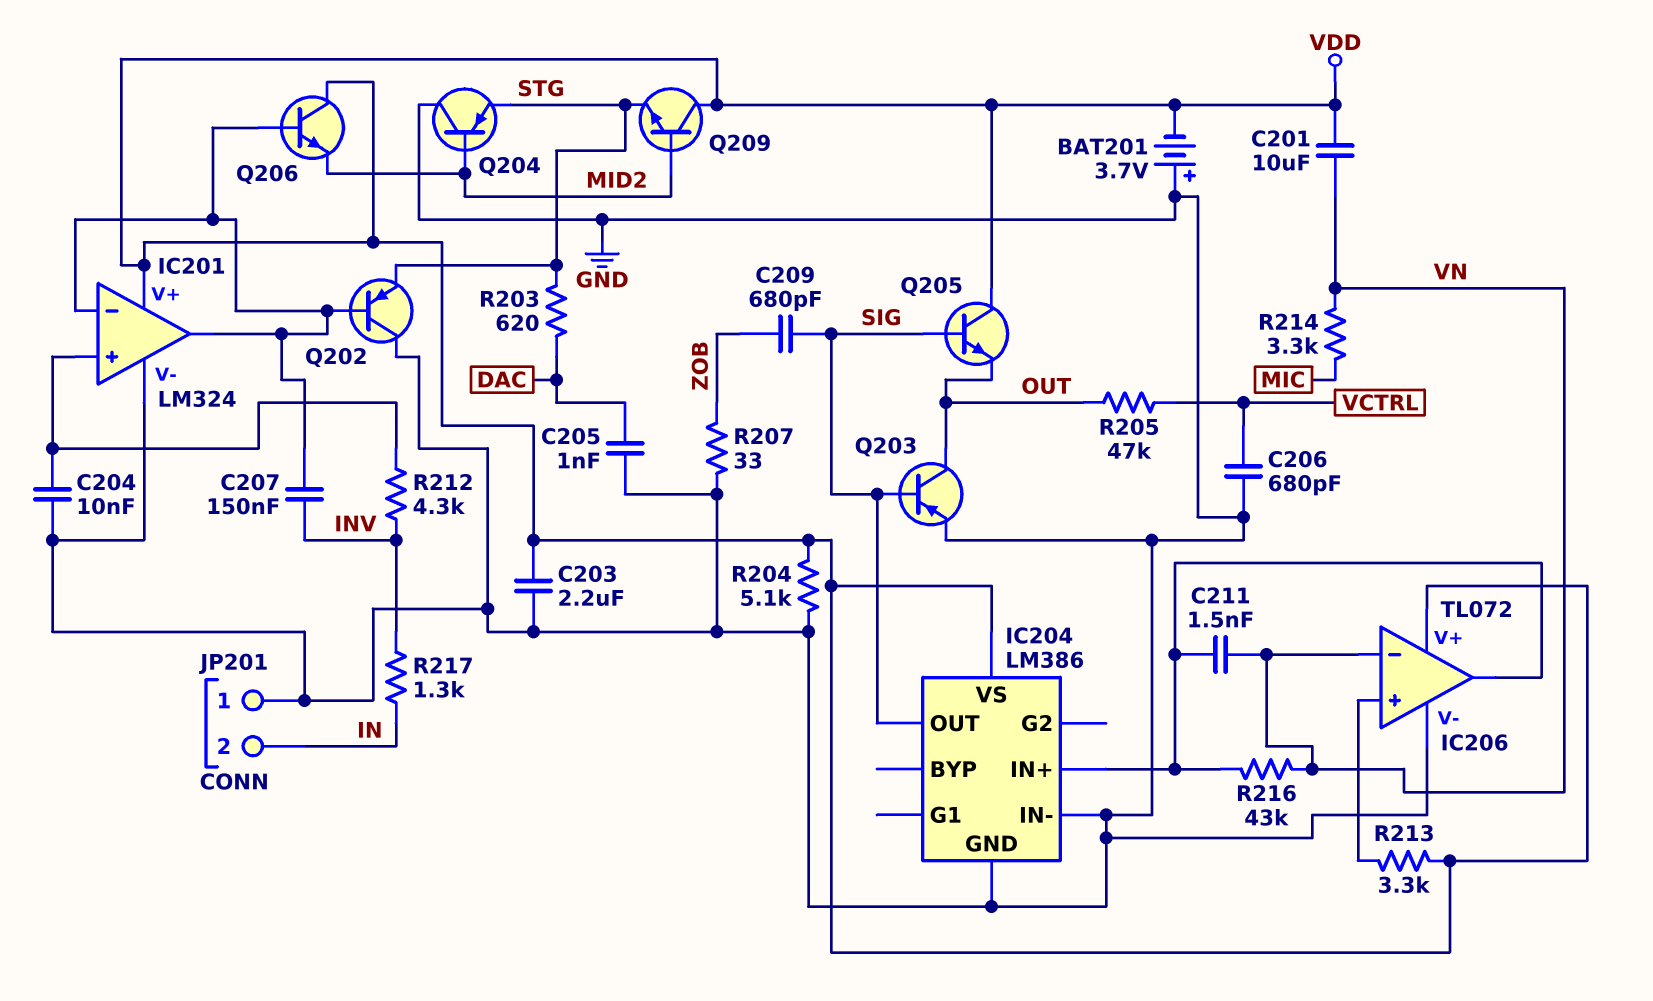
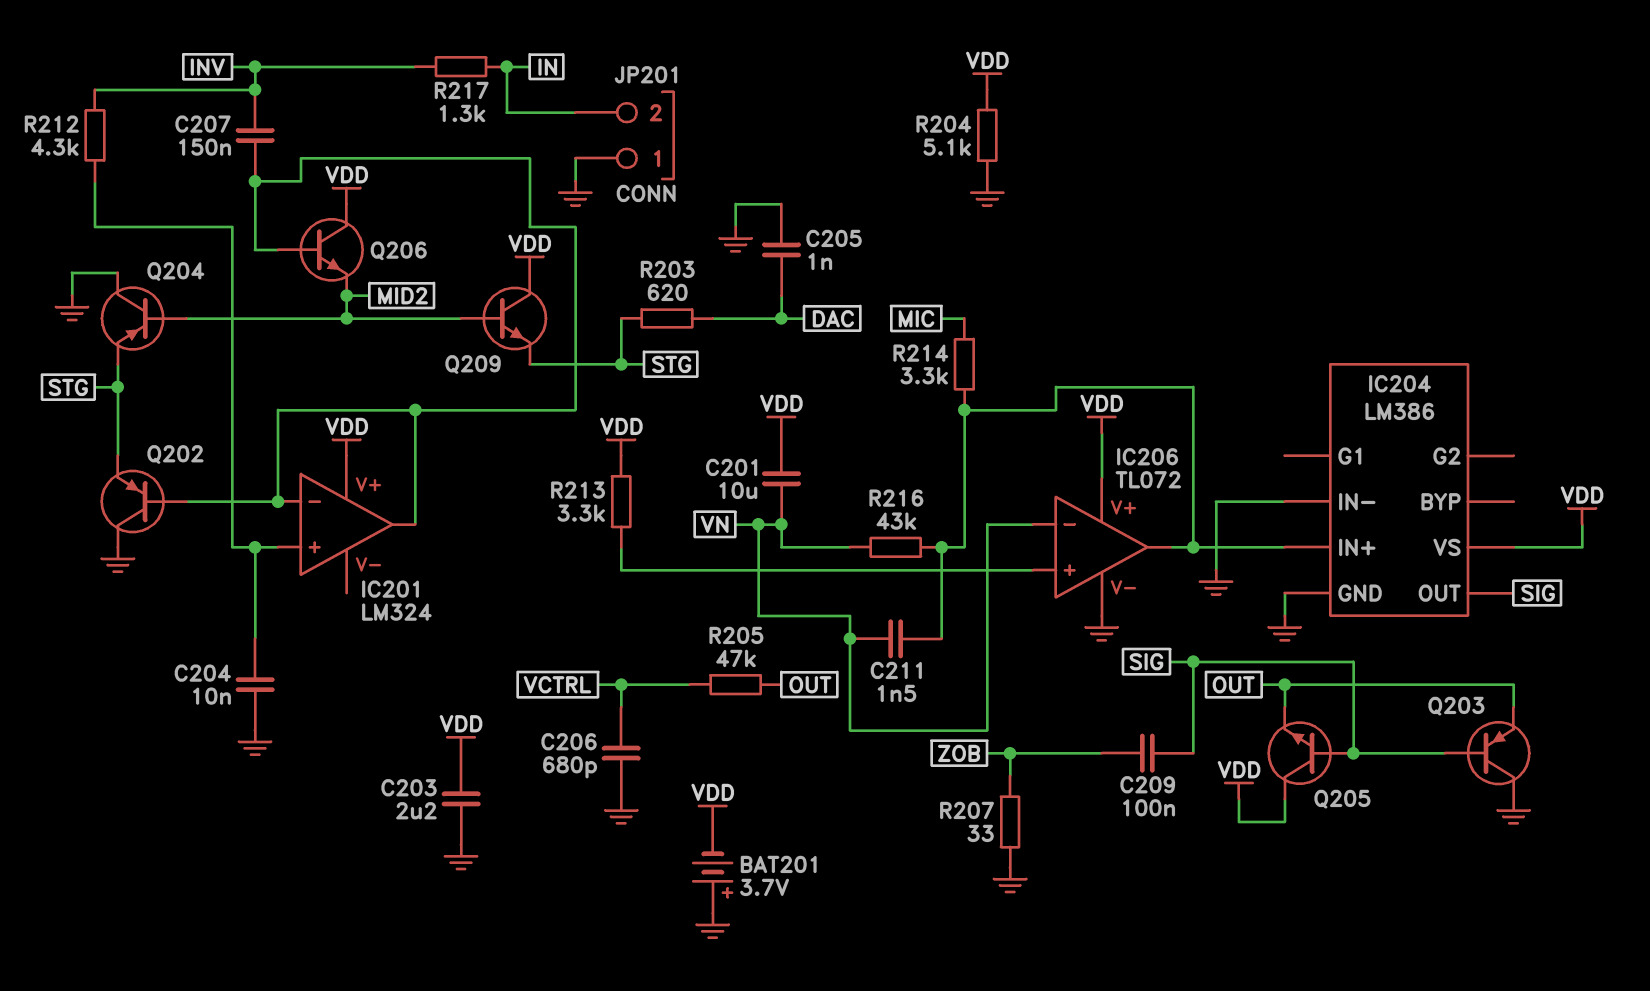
C209: 680pF (SIG, ZOB) -> 100nF (SIG, ZOB)
IC201 pin V-: GND -> none
Q203: PNP (B SIG, C OUT, E GND) -> PNP (B SIG, C GND, E OUT)
R214: 3.3k (MIC, VN) -> 3.3k (IC204/IN+, MIC)

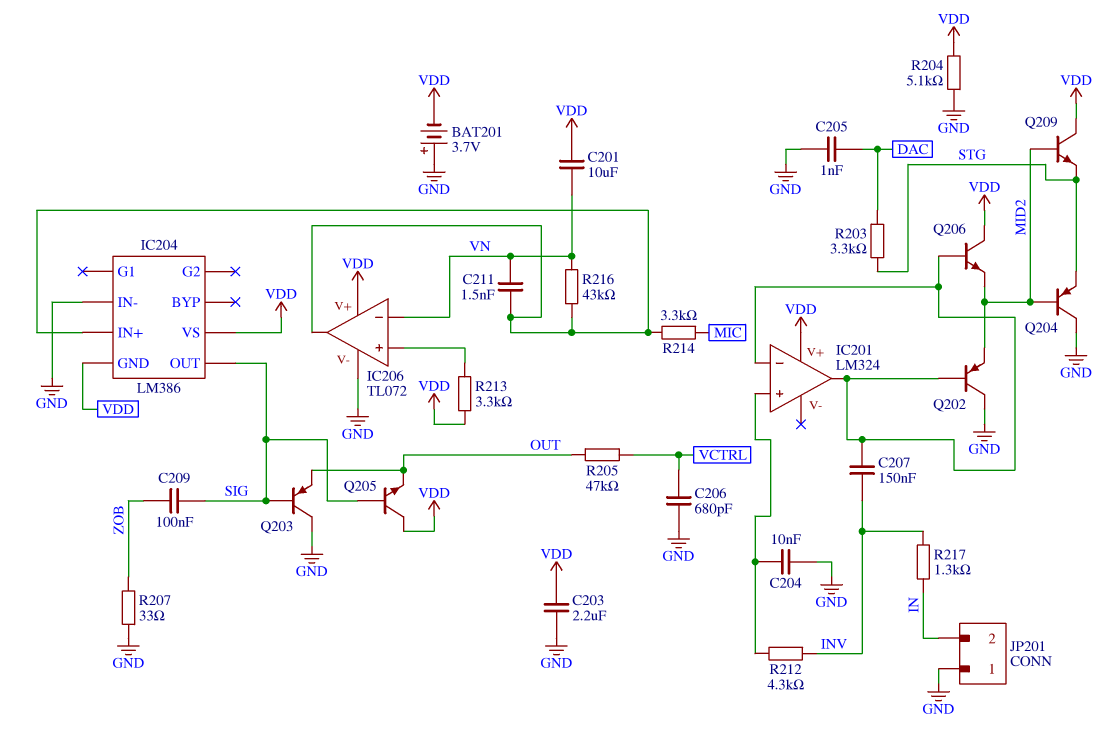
IC204 pin GND: GND -> VDD
Q202: PNP (B IC201/in-, C GND, E STG) -> PNP (B IC201/in-, C GND, E MID2)
R203: 620 (DAC, STG) -> 3.3k (DAC, STG)

